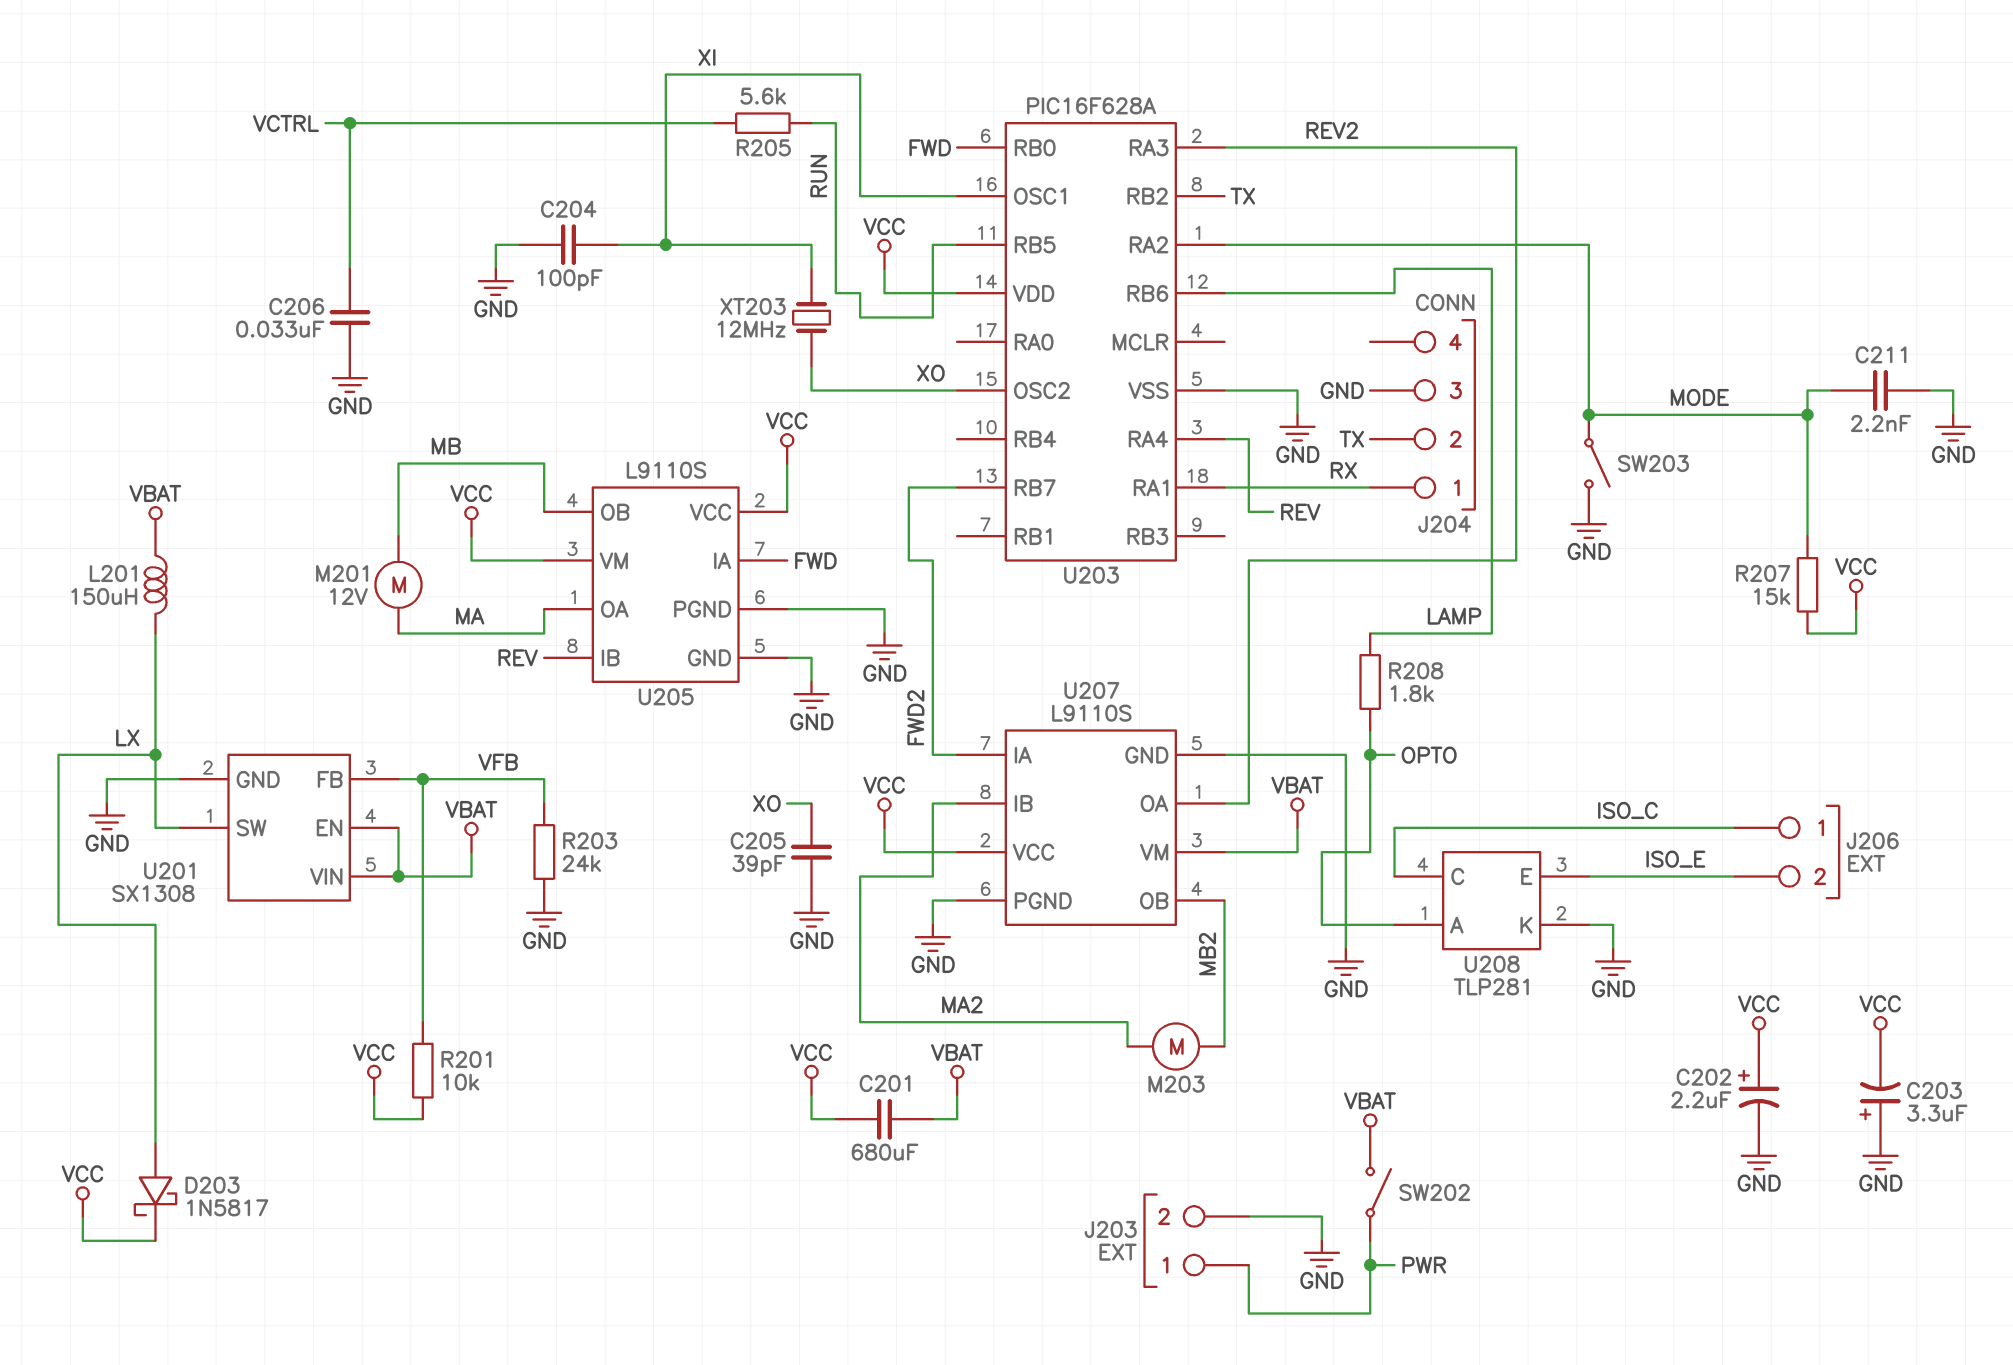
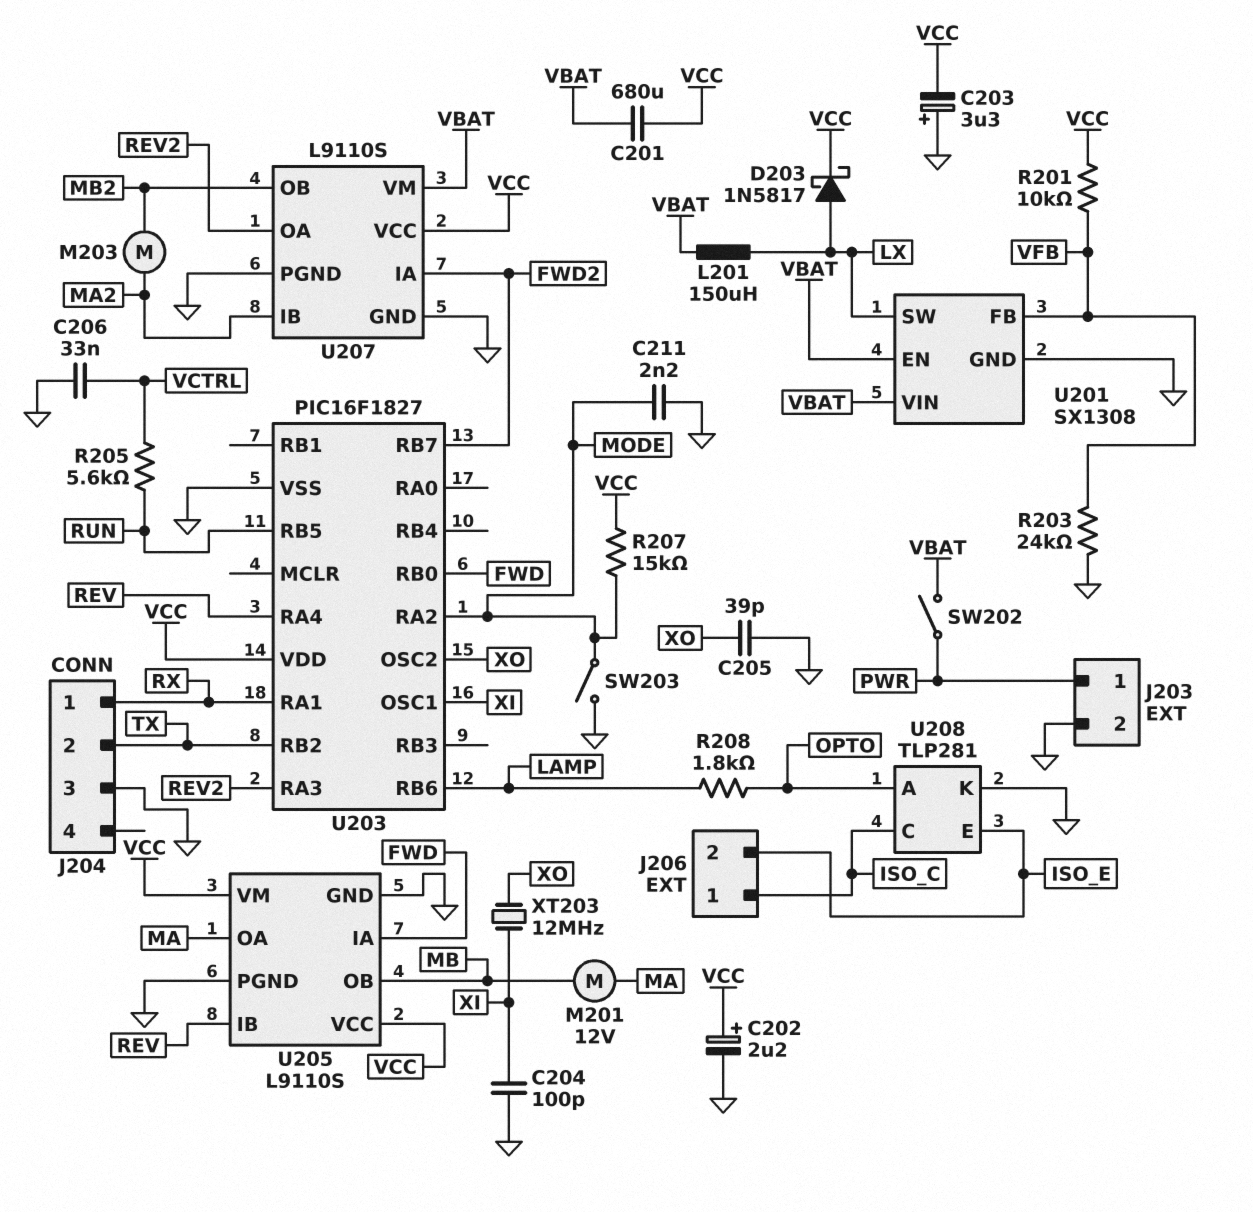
U203: PIC16F628A -> PIC16F1827

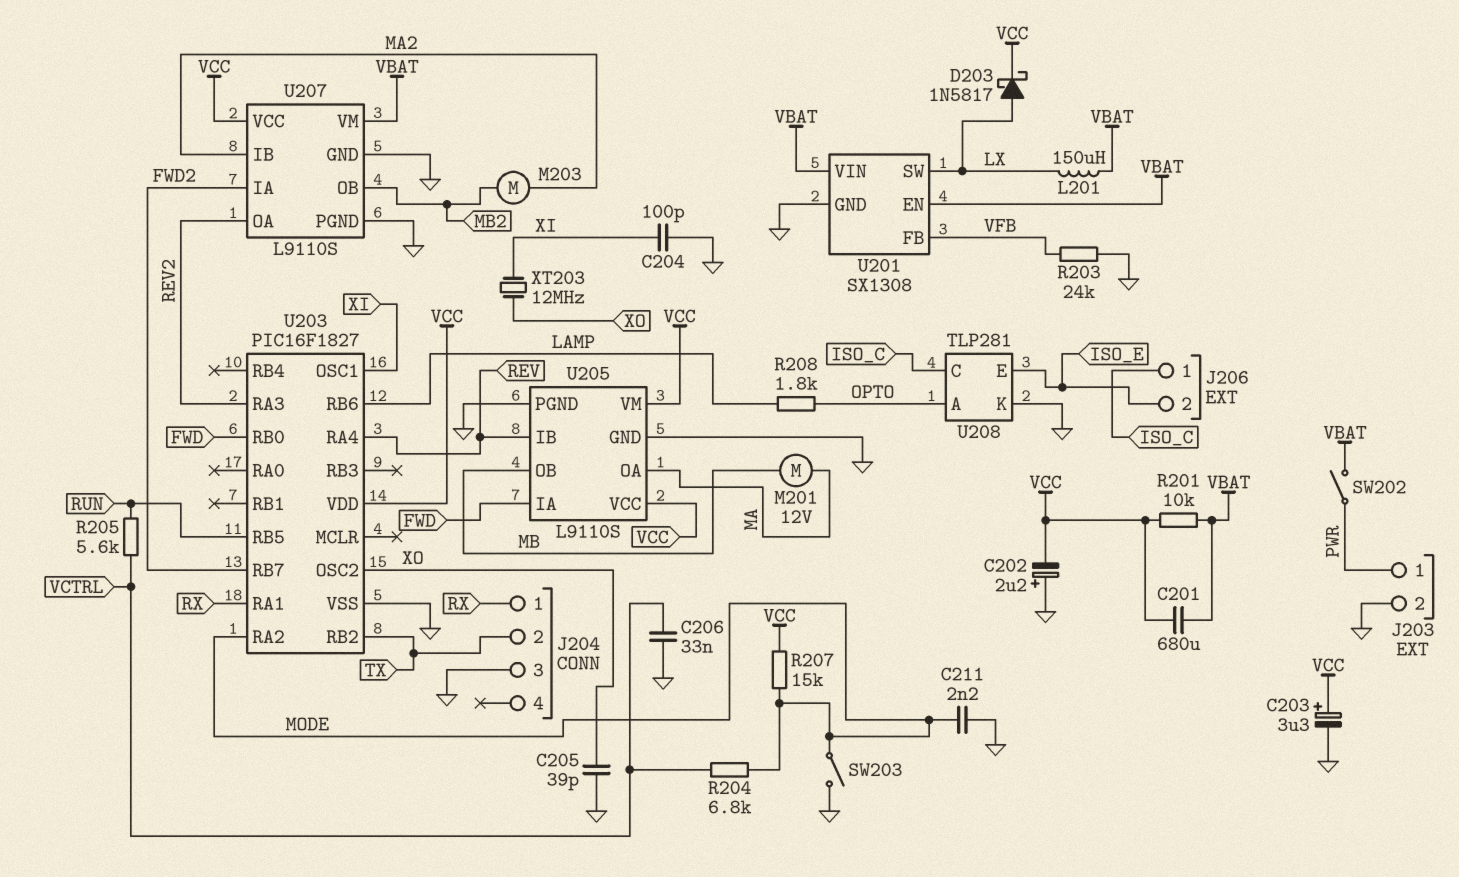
C202: 2.2uF (plus VCC, minus GND) -> 2.2uF (plus GND, minus VCC)
C203: 3.3uF (plus GND, minus VCC) -> 3.3uF (plus VCC, minus GND)
R201: 10k (VCC, VFB) -> 10k (VBAT, VCC)
R204: none -> 6.8k (MODE, VCTRL)

